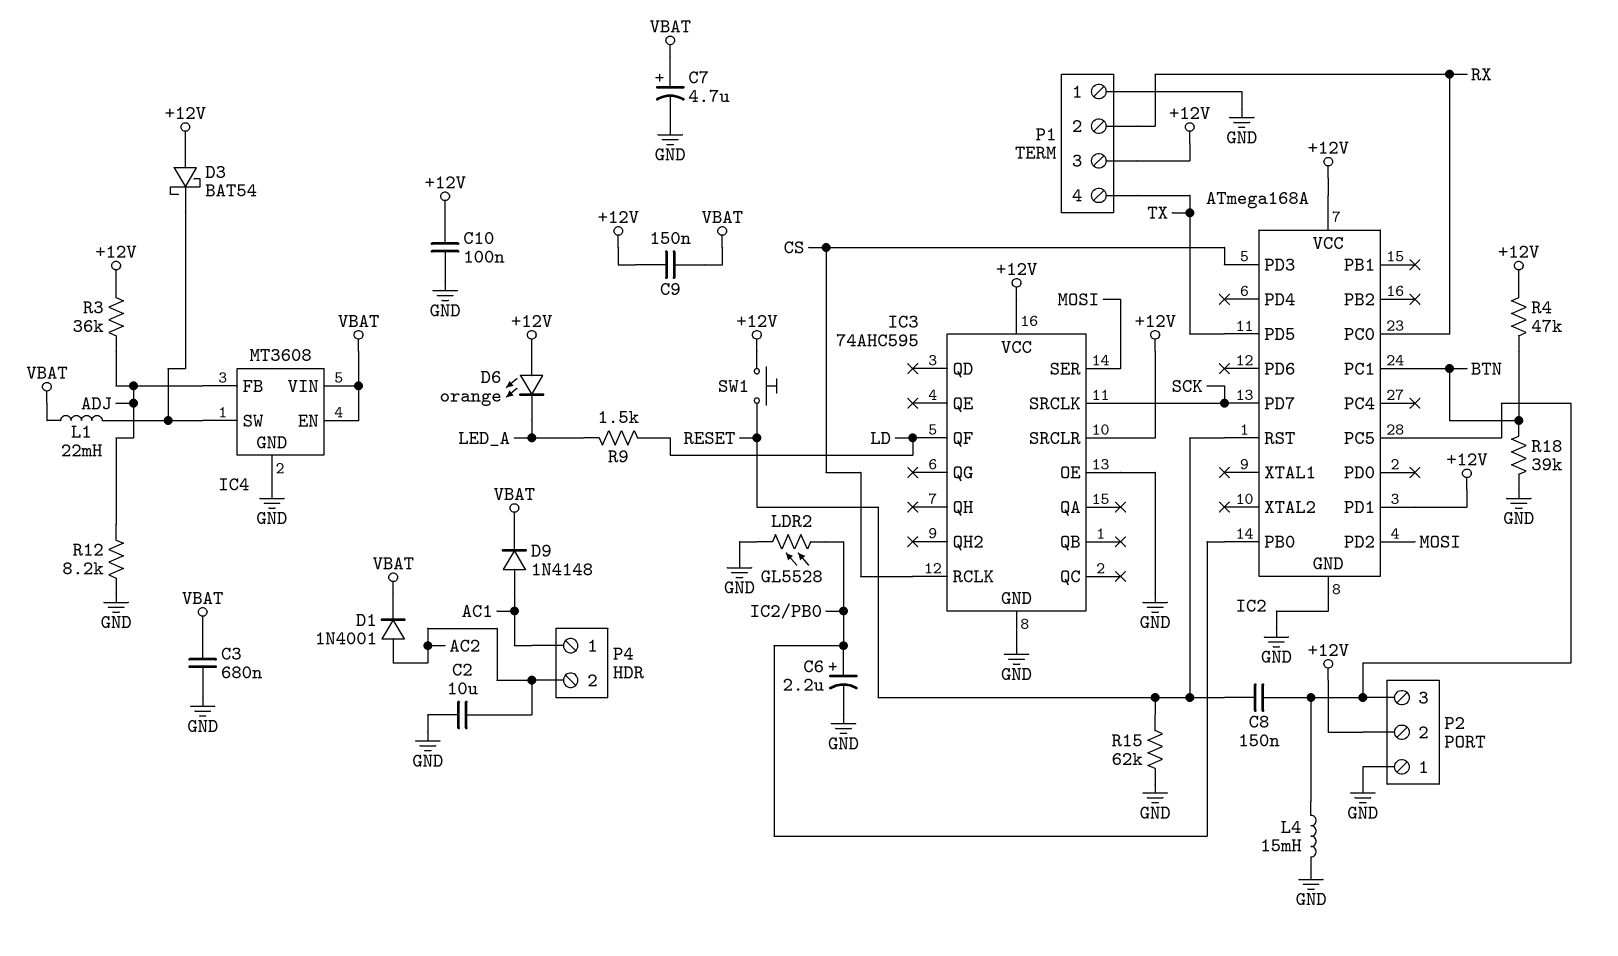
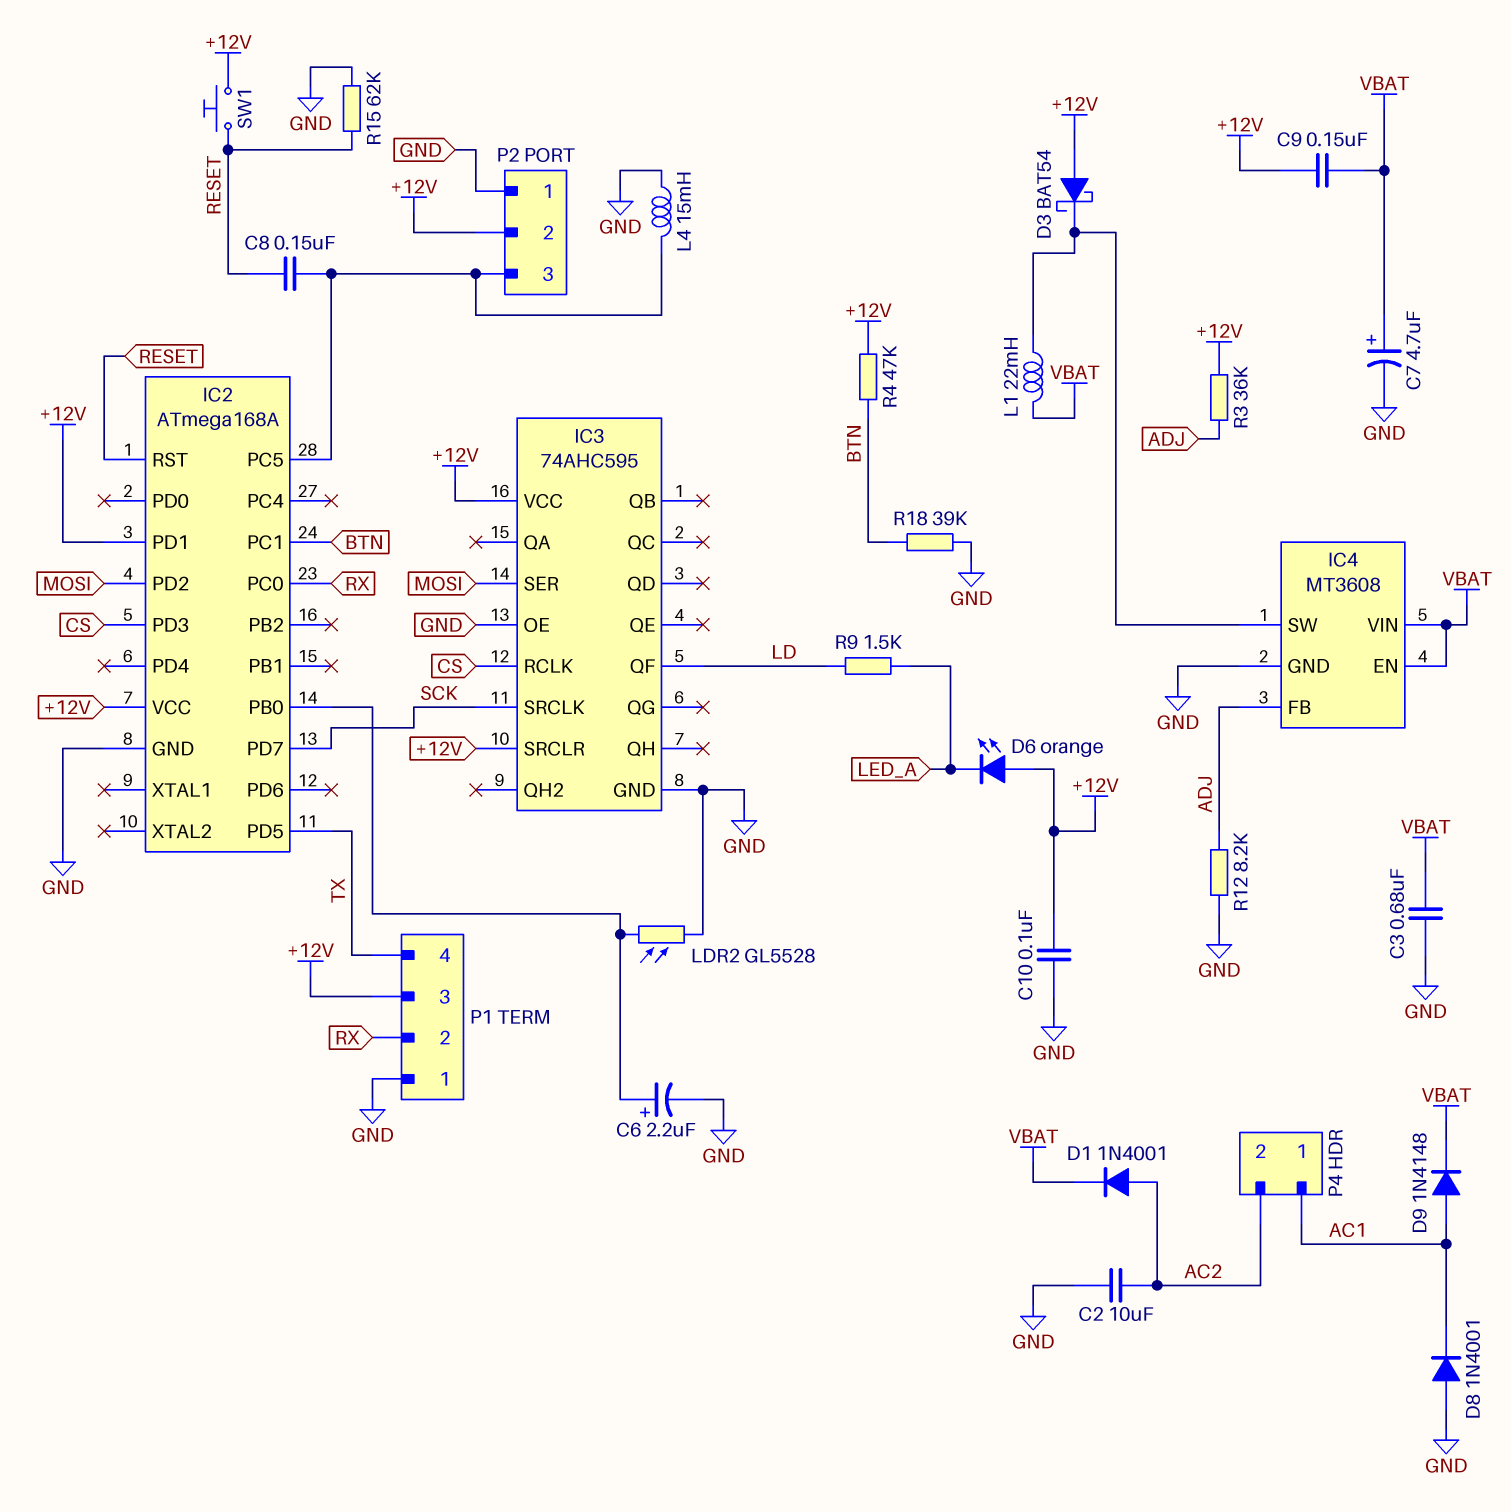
D8: none -> diode 1N4001 (A GND, K AC1)

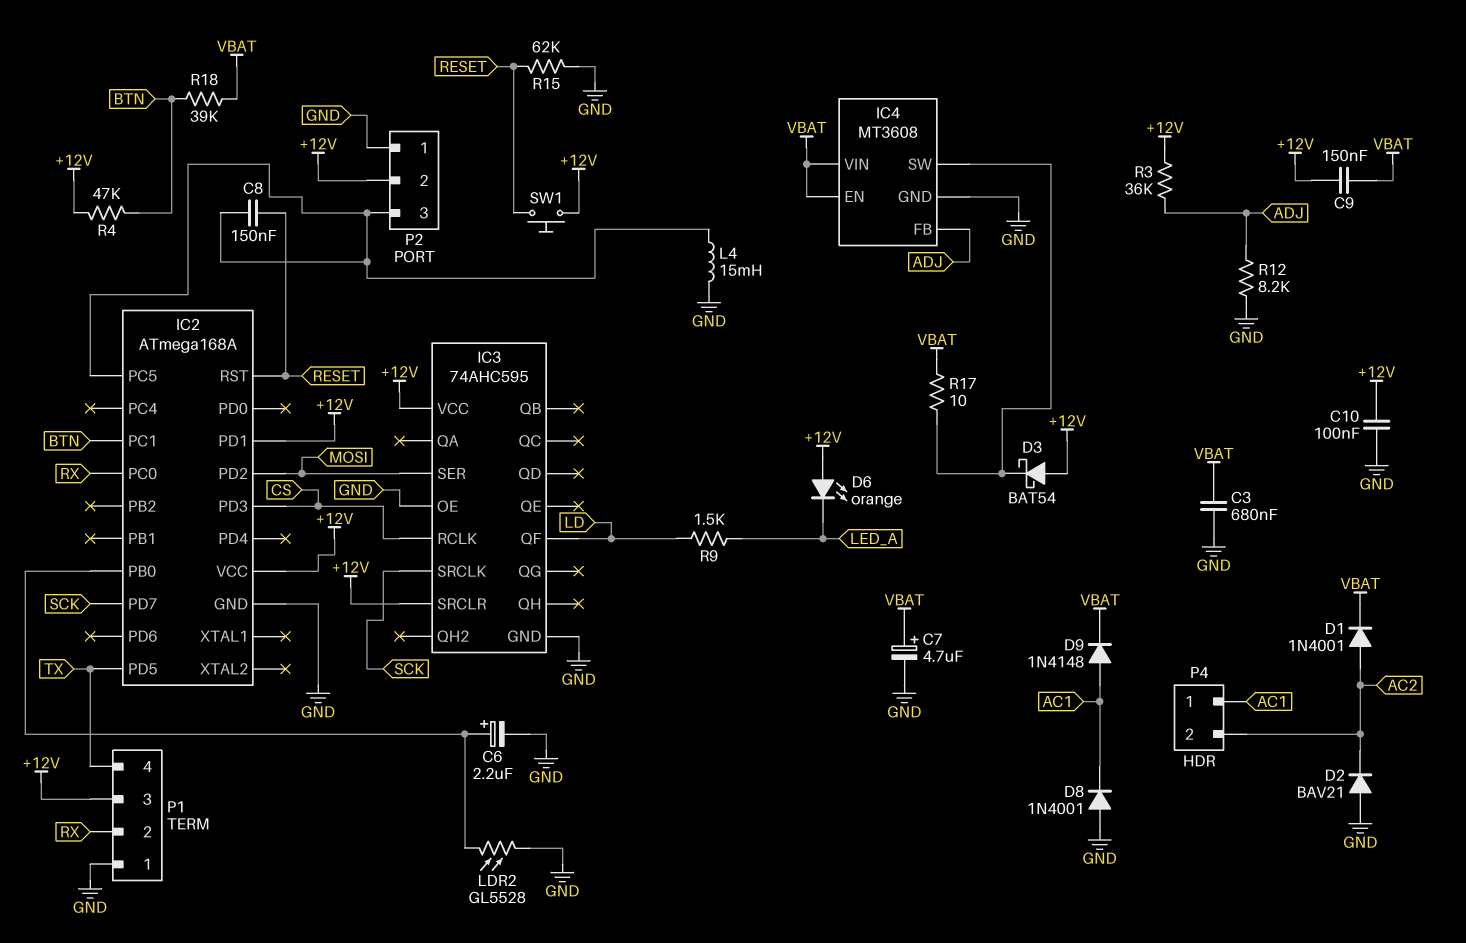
C2: 10uF (AC2, GND) -> none
D2: none -> diode BAV21 (A GND, K AC2)
L1: 22mH (IC4/SW, VBAT) -> none
R17: none -> 10 (IC4/SW, VBAT)
R18: 39k (BTN, GND) -> 39k (BTN, VBAT)

